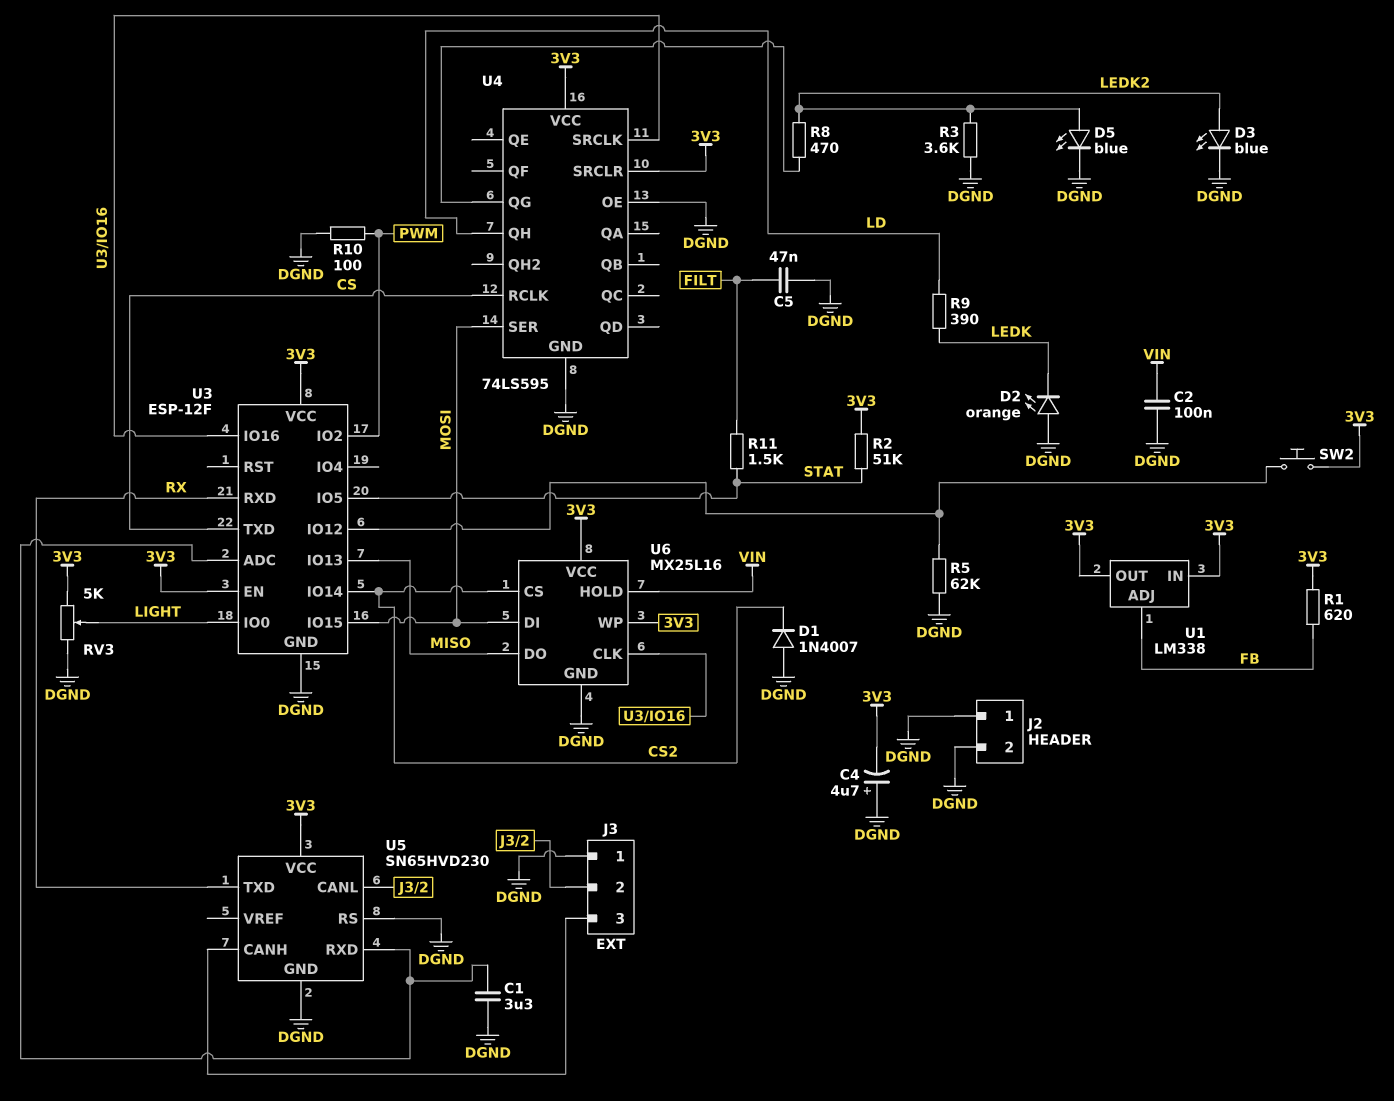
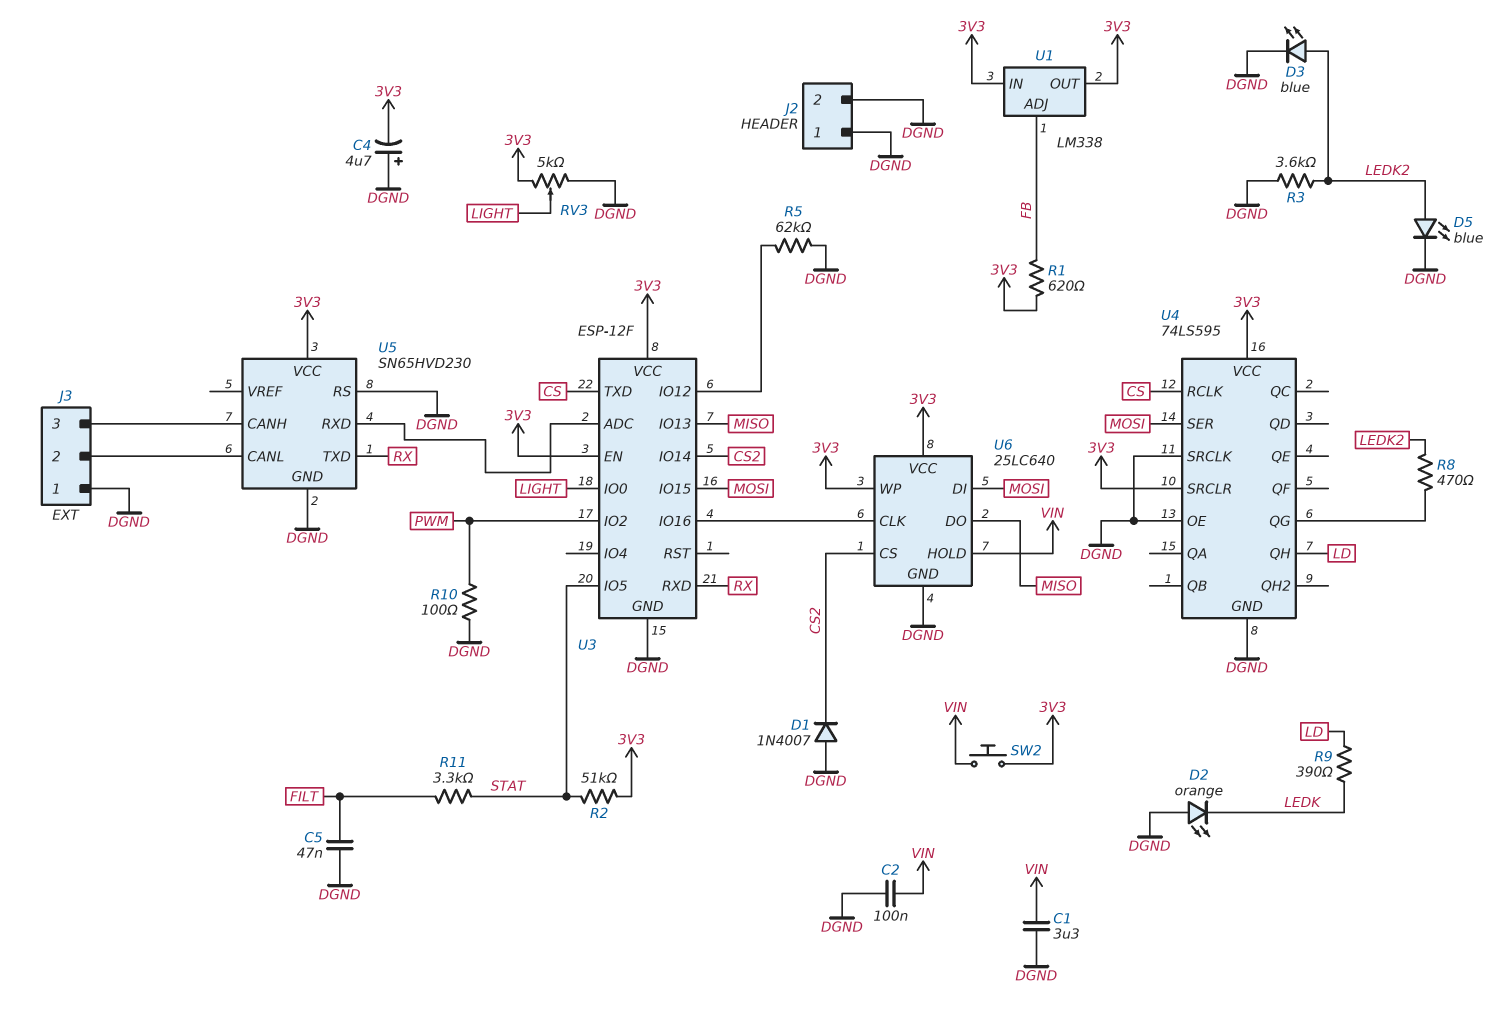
C1: 3.3uF (DGND, U3/ADC) -> 3.3uF (DGND, VIN)
R11: 1.5k (FILT, STAT) -> 3.3k (FILT, STAT)
SW2: button (3V3, U3/IO12) -> button (3V3, VIN)
U4 pin SRCLK: U3/IO16 -> DGND
U6: MX25L16 -> 25LC640

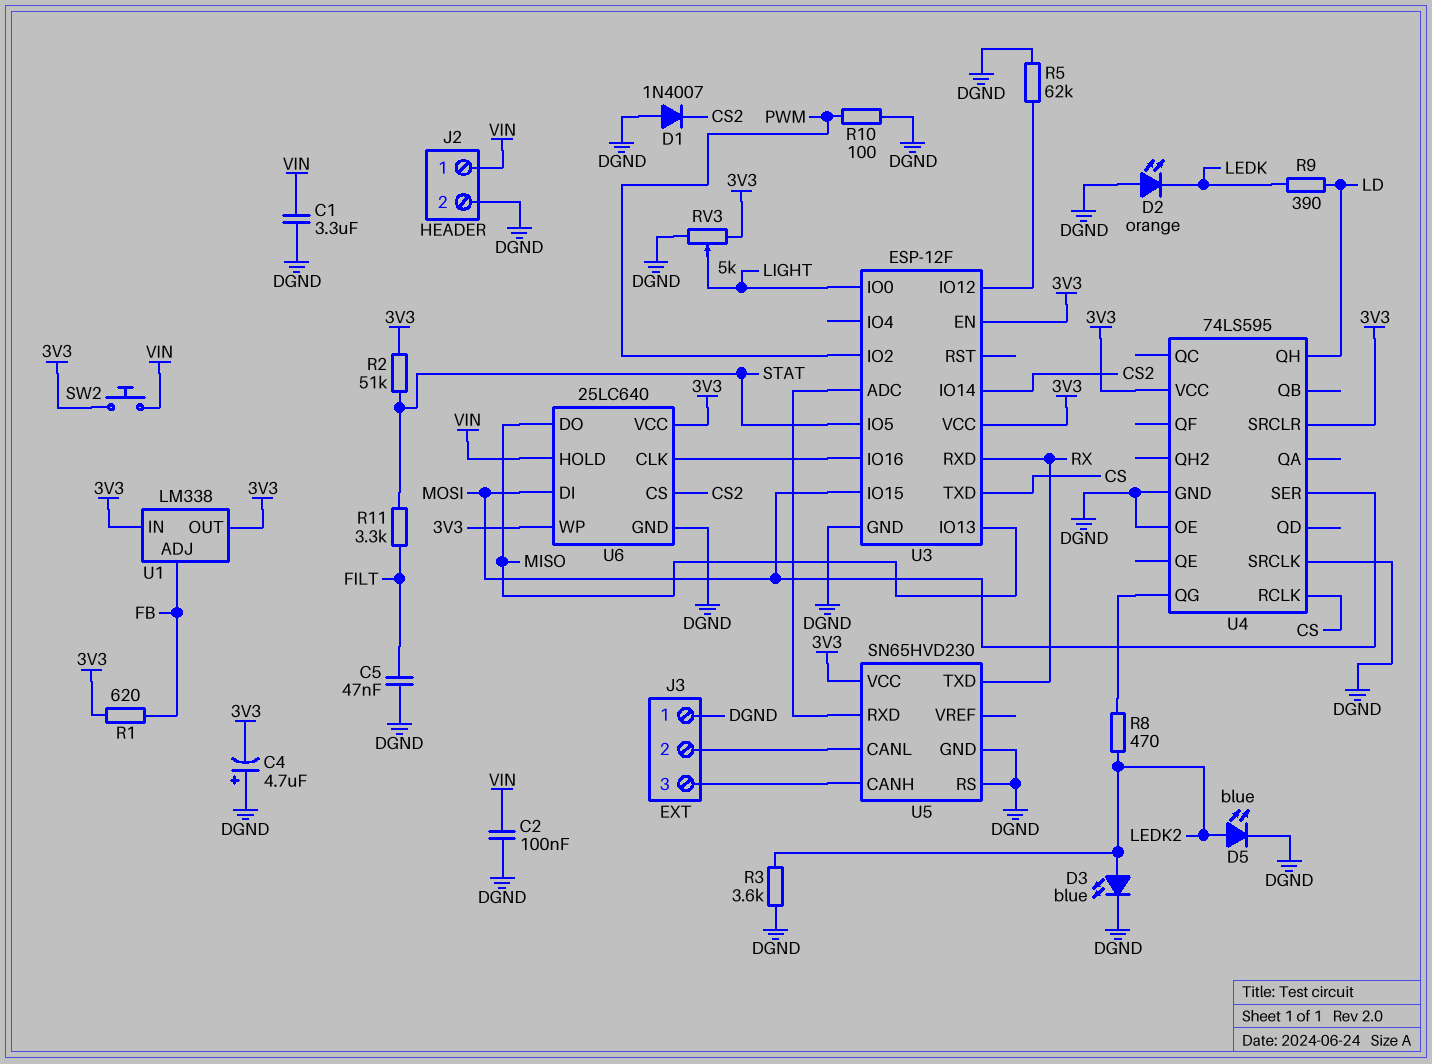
J2 pin 1: DGND -> VIN

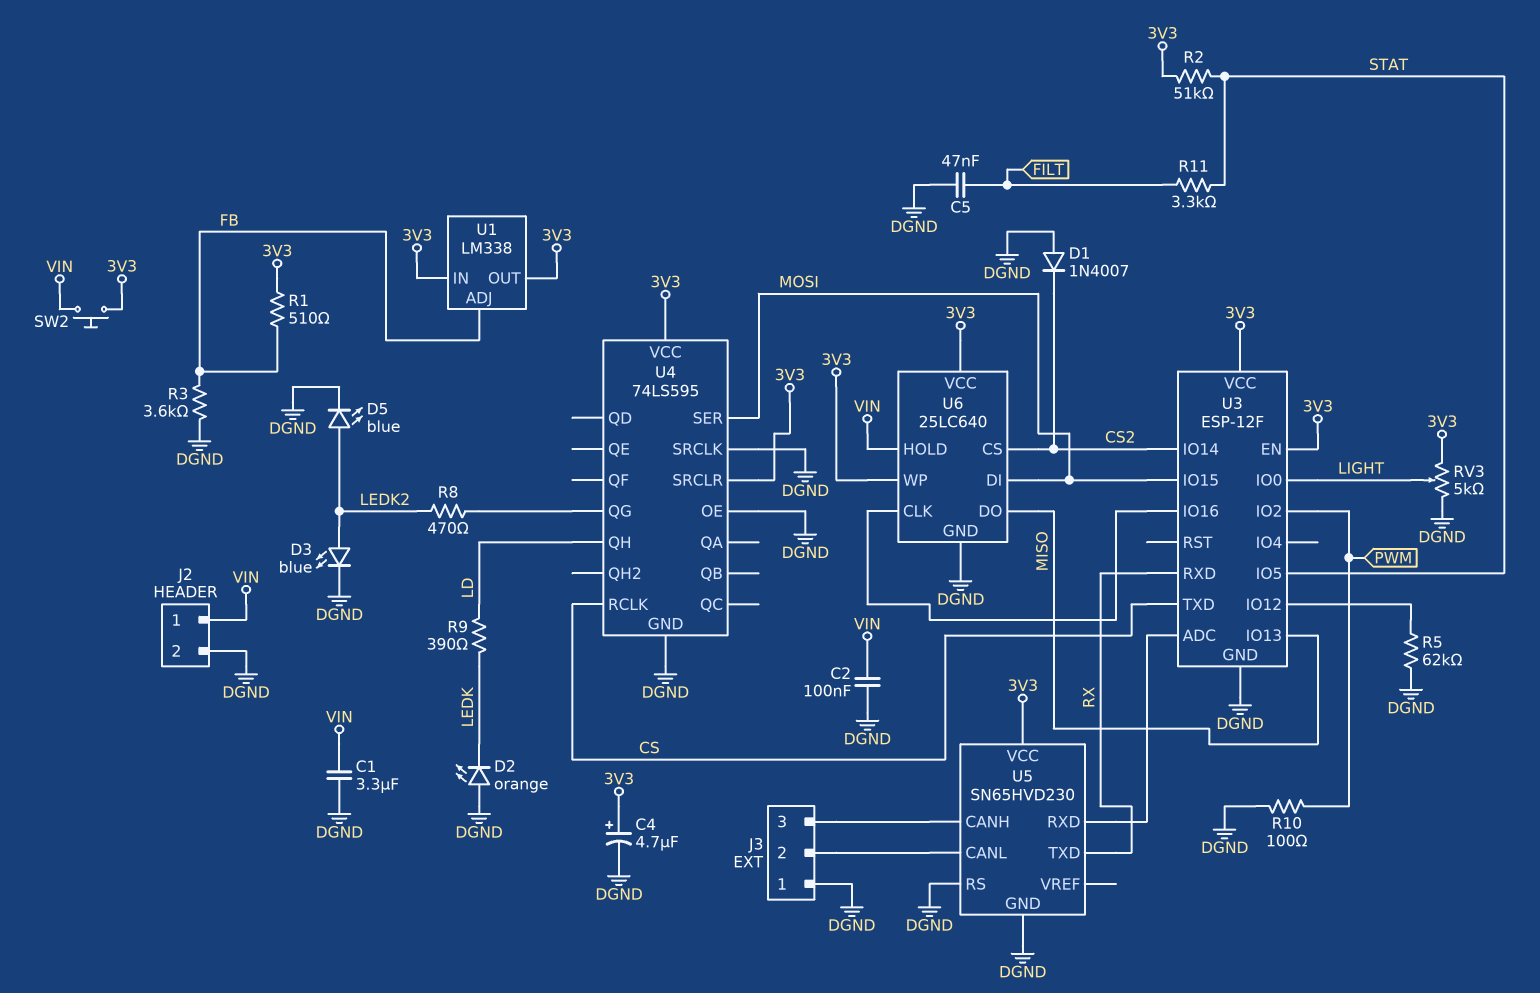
C4: 4.7uF (plus DGND, minus 3V3) -> 4.7uF (plus 3V3, minus DGND)
R1: 620 (3V3, FB) -> 510 (3V3, FB)
R3: 3.6k (DGND, LEDK2) -> 3.6k (DGND, FB)

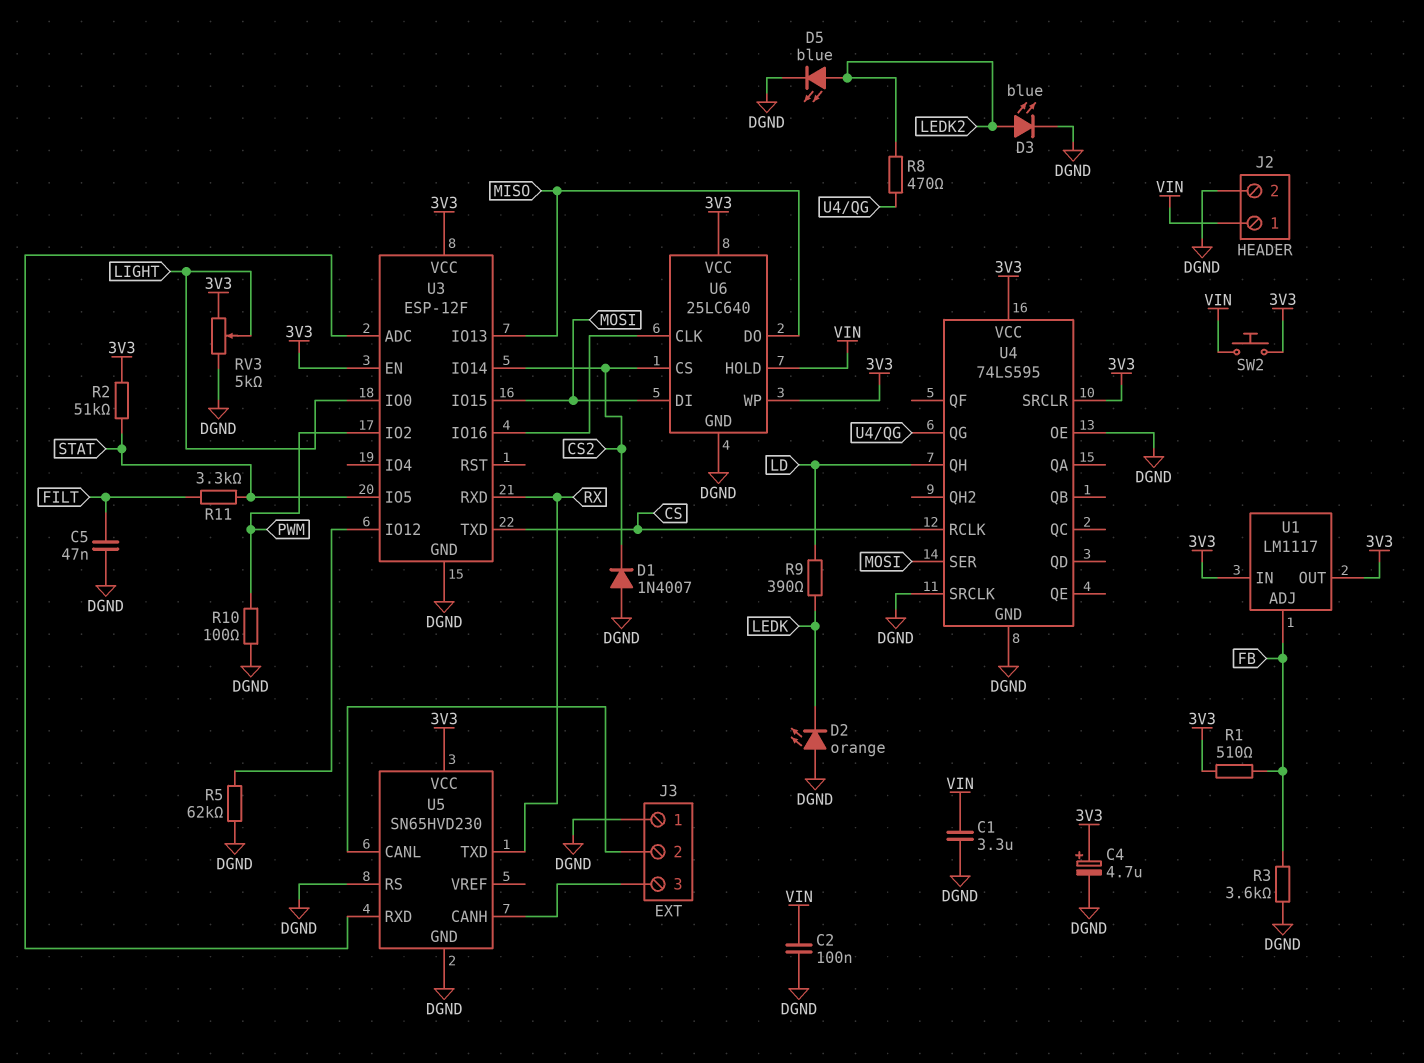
U1: LM338 -> LM1117

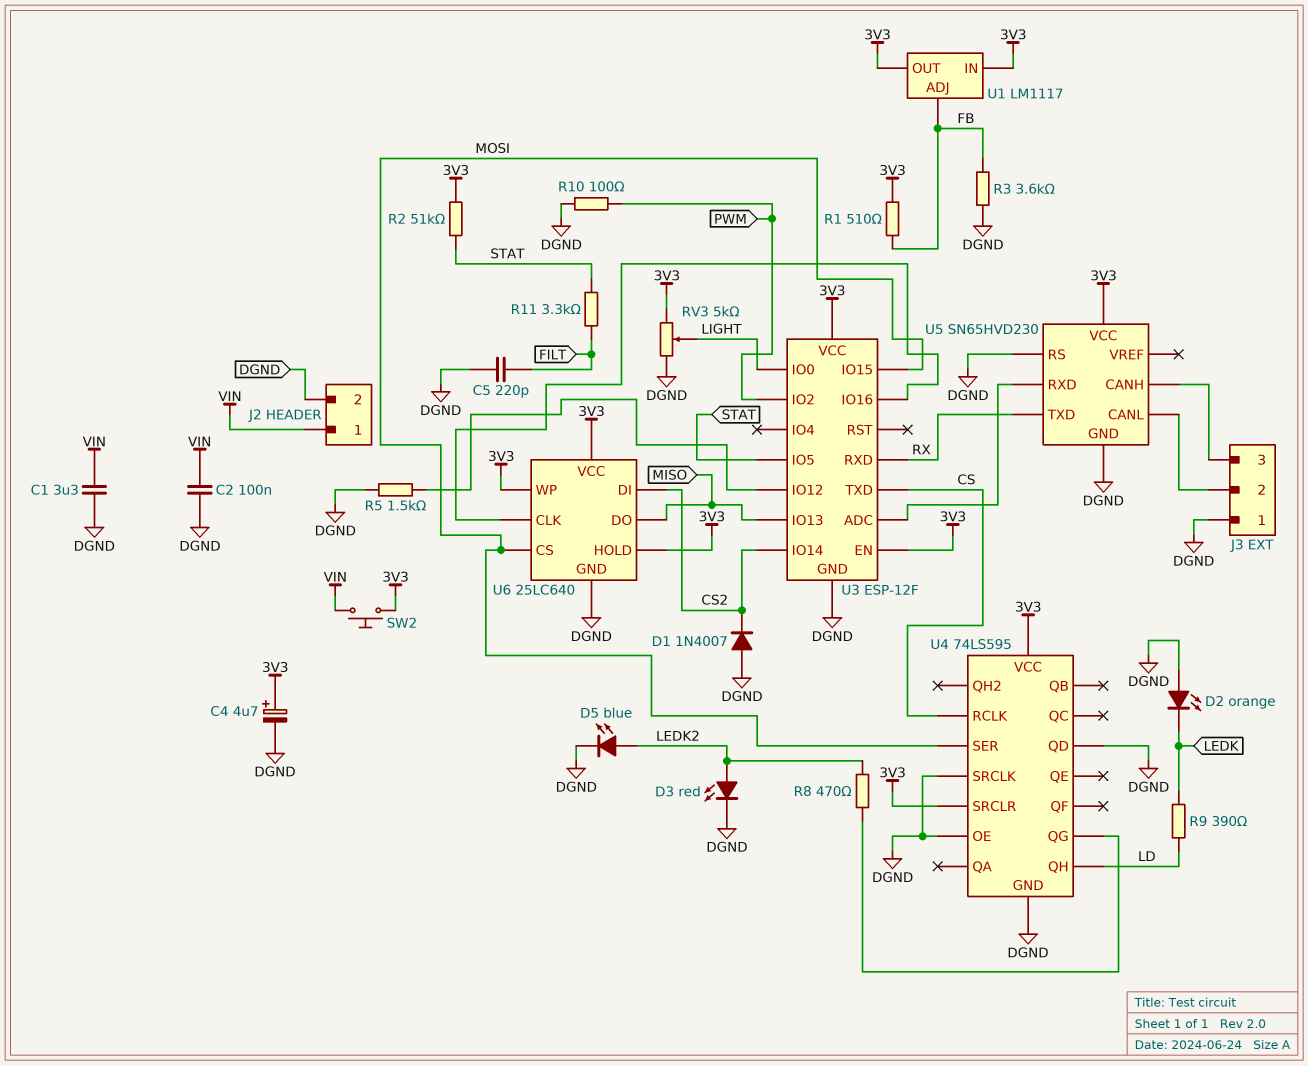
C5: 47nF (DGND, FILT) -> 220pF (DGND, FILT)
D3: LED blue (A LEDK2, K DGND) -> LED red (A LEDK2, K DGND)
R5: 62k (DGND, U3/IO12) -> 1.5k (DGND, U3/IO12)
U4 pin QD: none -> DGND
U6 pin CS: CS2 -> MOSI
U6 pin DI: MOSI -> CS2
U6 pin HOLD: VIN -> 3V3

